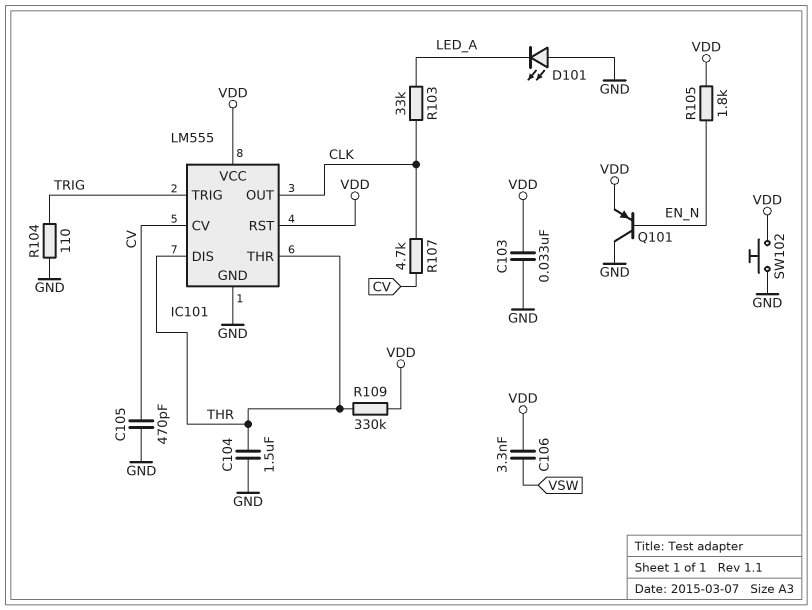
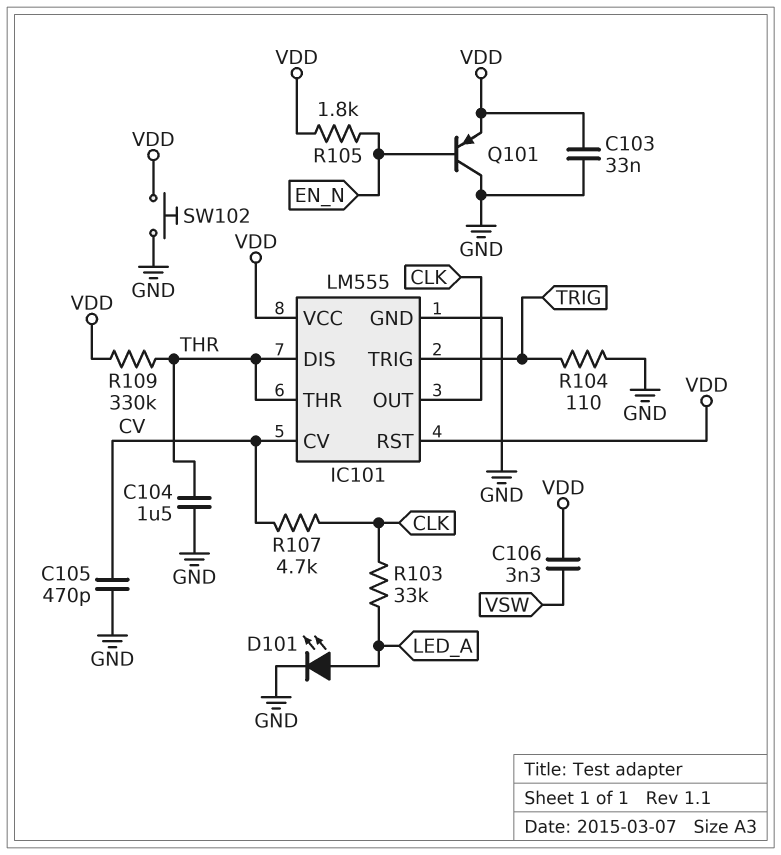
D101: LED (A GND, K LED_A) -> LED (A LED_A, K GND)

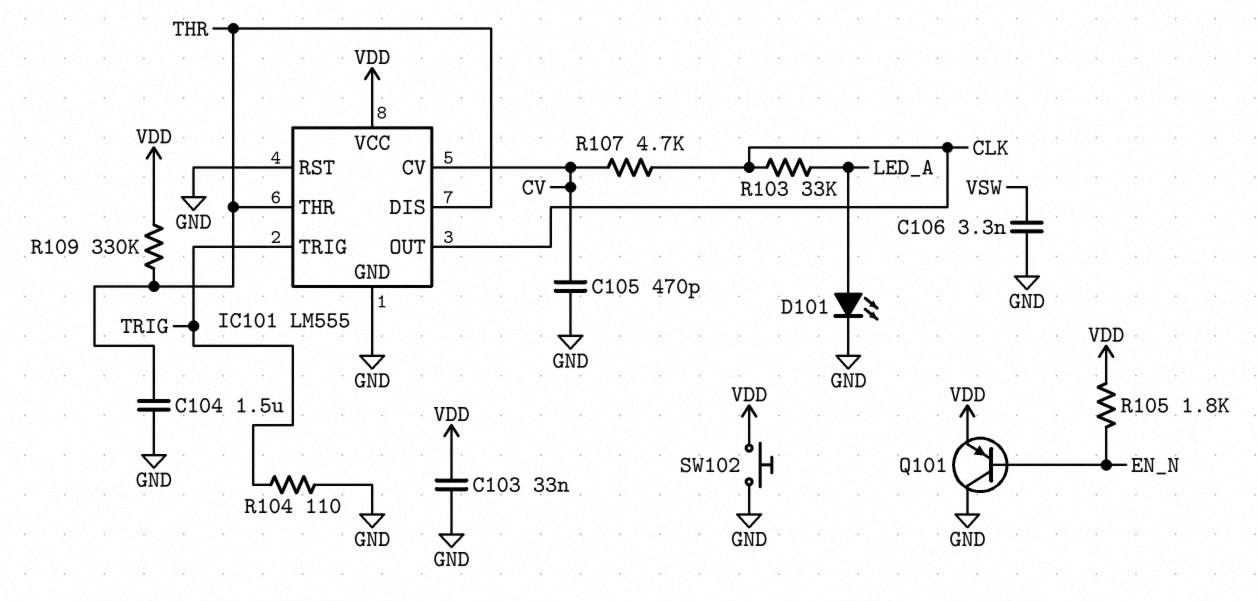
C106: 3.3nF (VDD, VSW) -> 3.3nF (GND, VSW)
IC101 pin RST: VDD -> GND

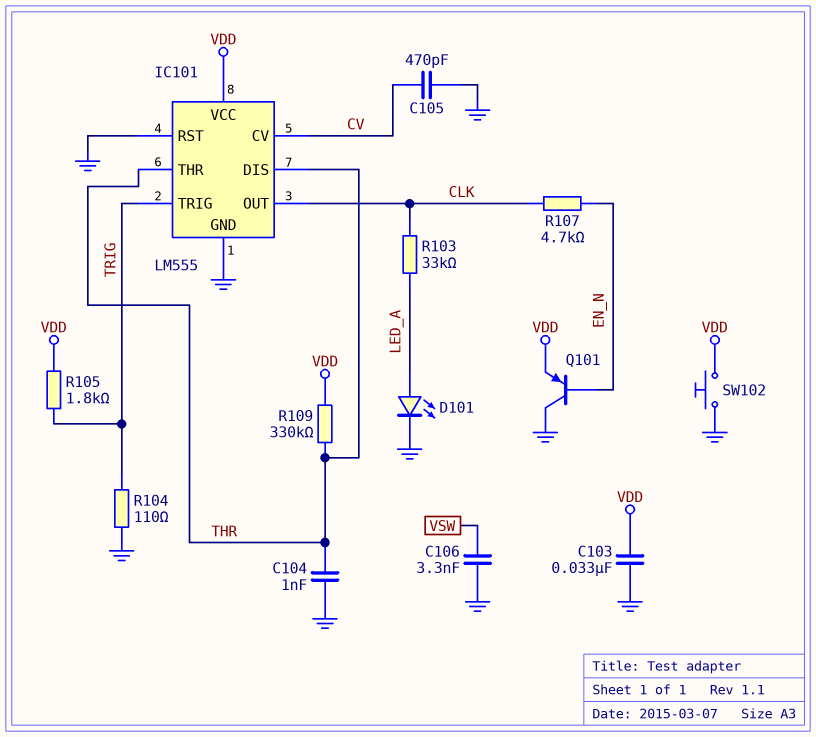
C104: 1.5uF (GND, THR) -> 1nF (GND, THR)
R105: 1.8k (EN_N, VDD) -> 1.8k (TRIG, VDD)
R107: 4.7k (CLK, CV) -> 4.7k (CLK, EN_N)

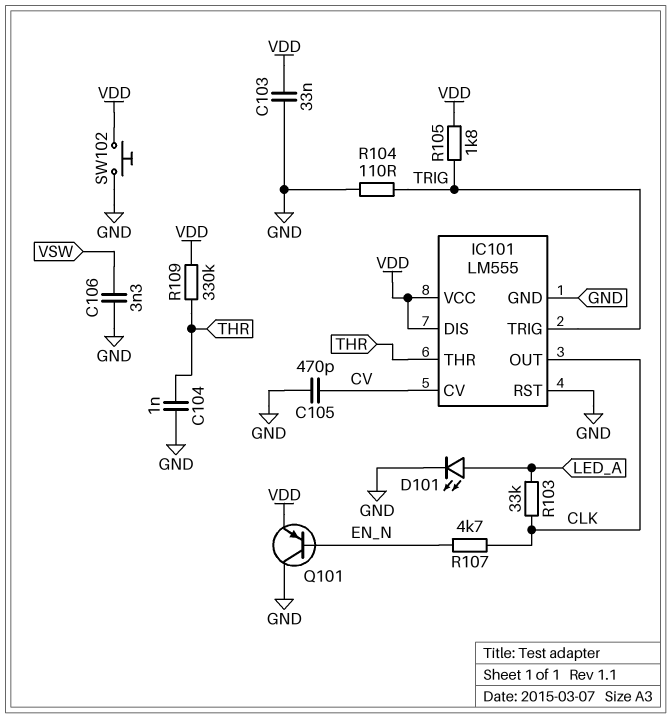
IC101 pin DIS: THR -> VDD

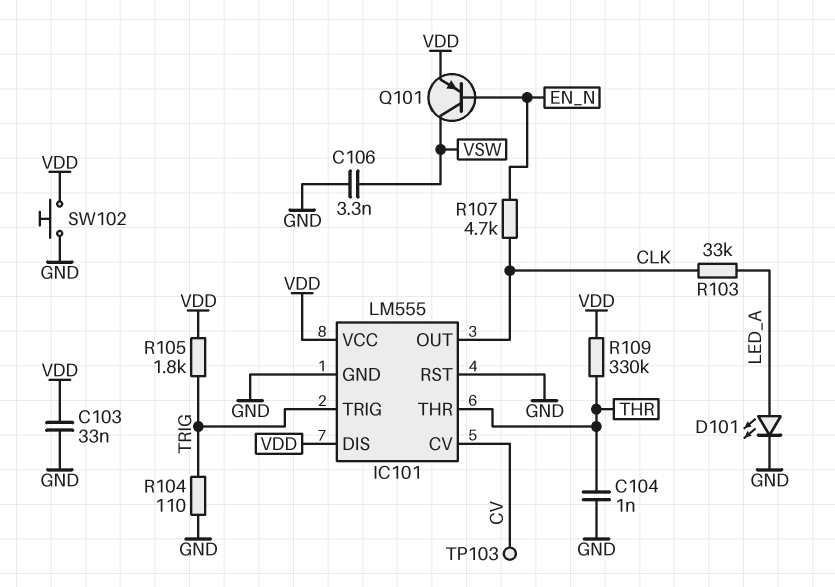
C105: 470pF (CV, GND) -> none
Q101: PNP (B EN_N, C GND, E VDD) -> PNP (B EN_N, C VSW, E VDD)
TP103: none -> test point (CV)

